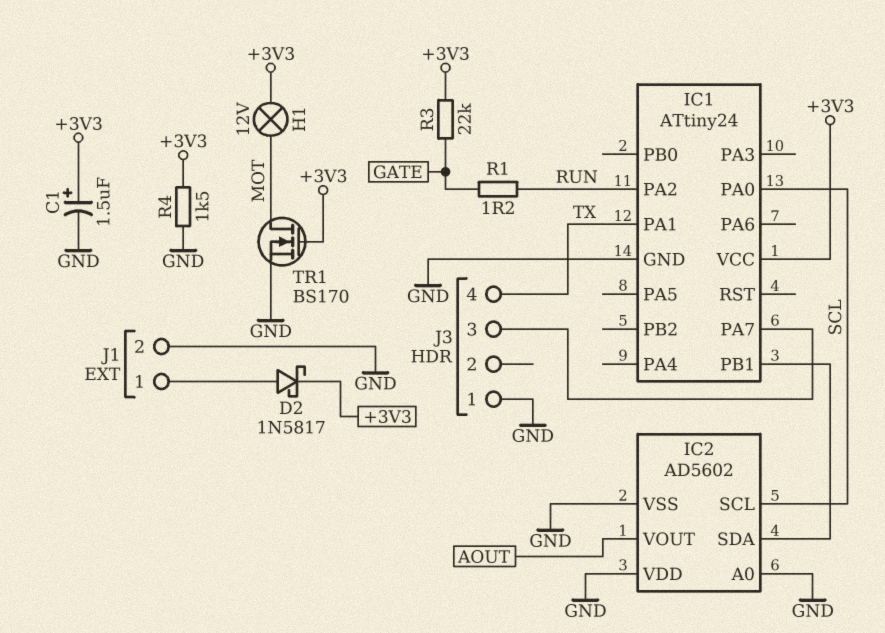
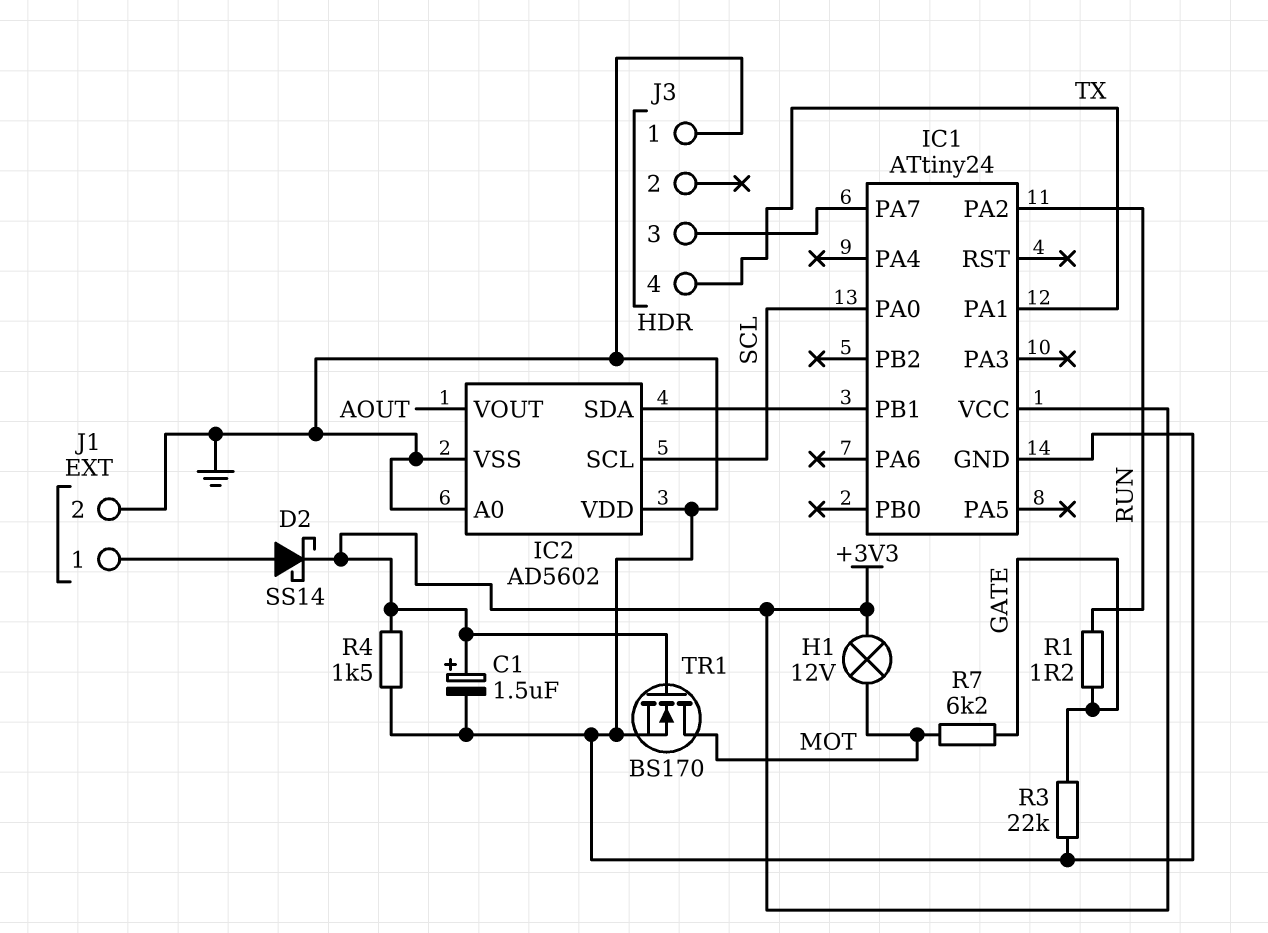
D2: schottky 1N5817 (A J1/1, K +3V3) -> schottky SS14 (A J1/1, K +3V3)
R3: 22k (+3V3, GATE) -> 22k (GATE, GND)
R7: none -> 6.2k (GATE, MOT)

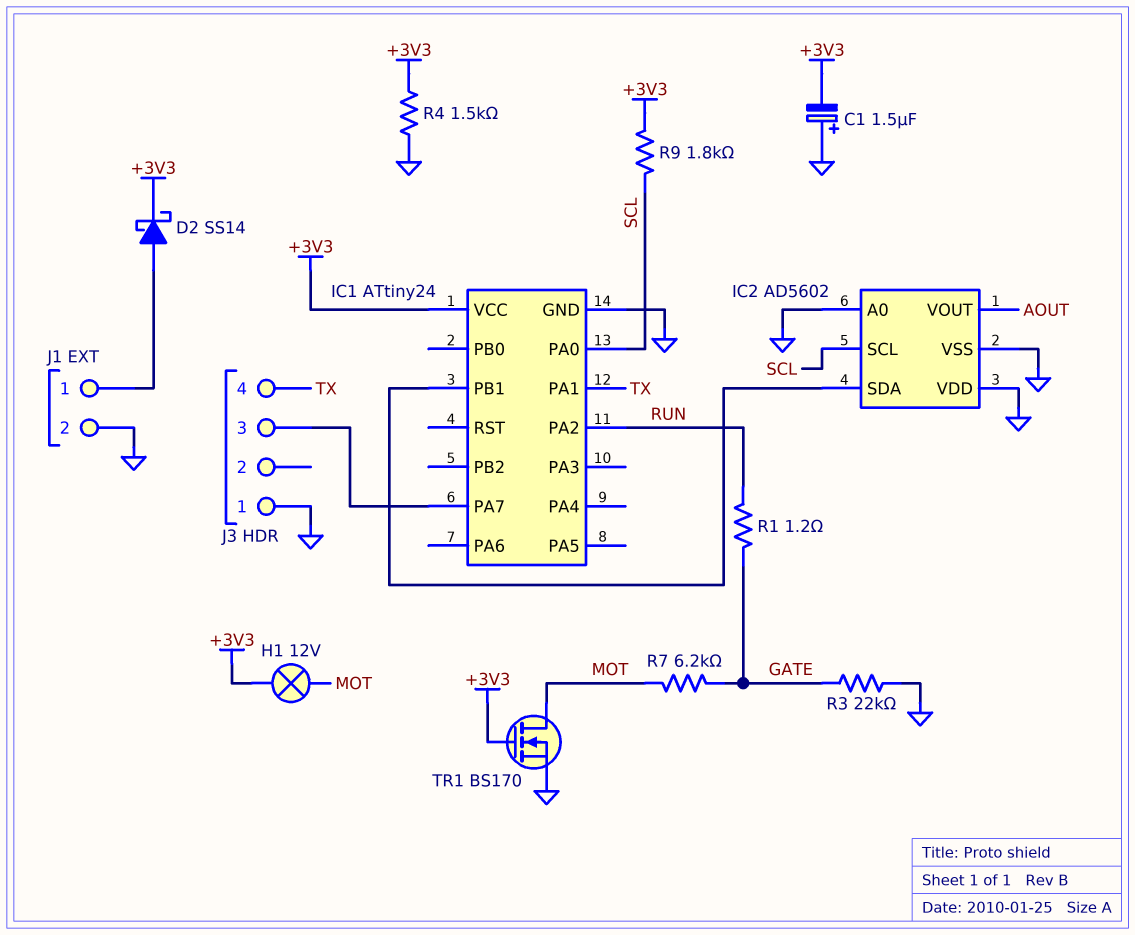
C1: 1.5uF (plus +3V3, minus GND) -> 1.5uF (plus GND, minus +3V3)
R9: none -> 1.8k (+3V3, SCL)

